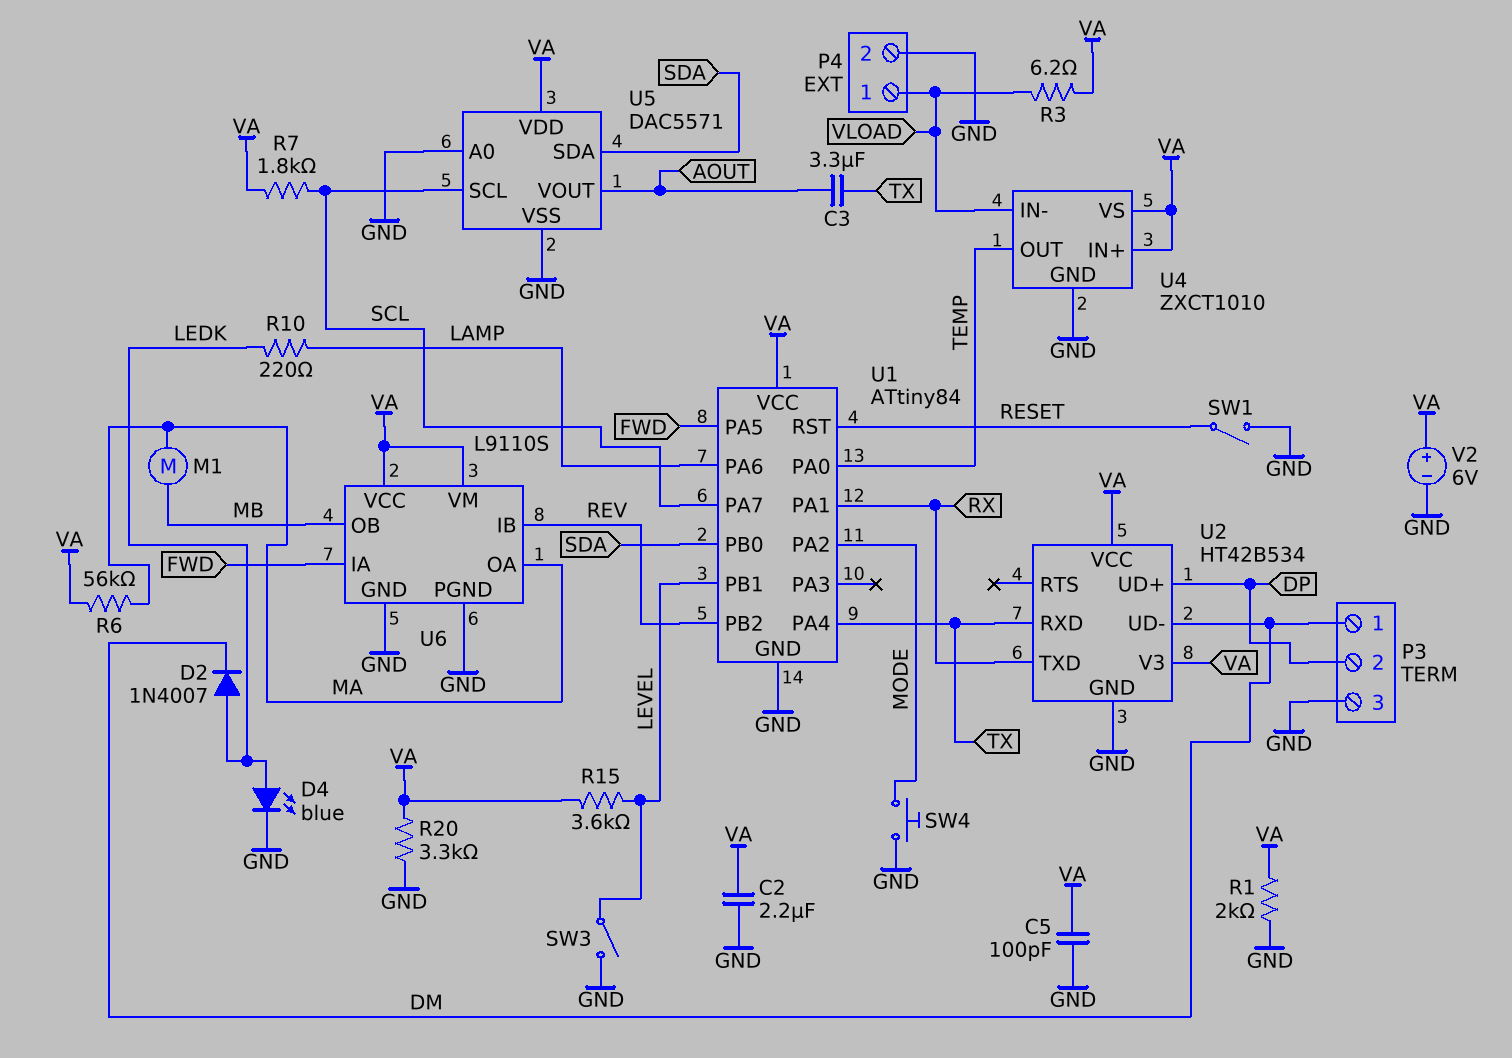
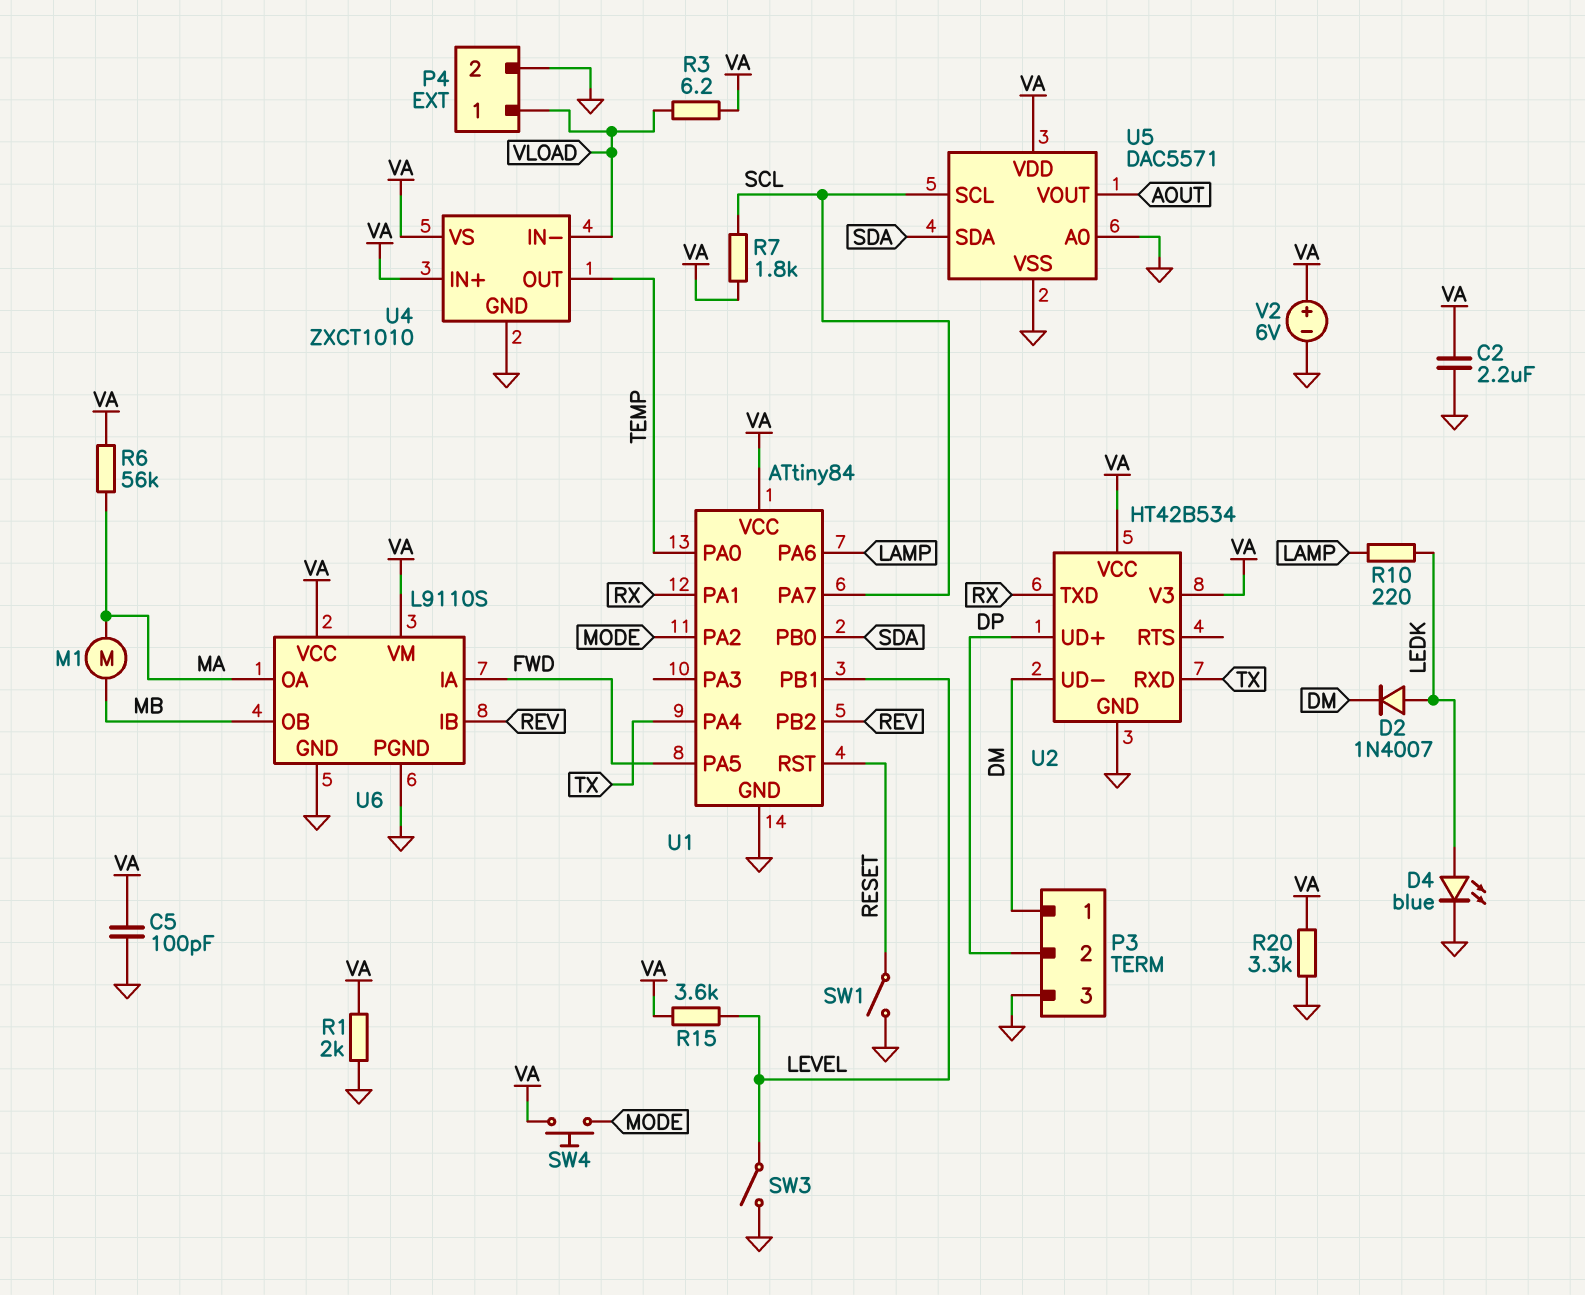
C3: 3.3uF (AOUT, TX) -> none
SW4: button (GND, MODE) -> button (MODE, VA)

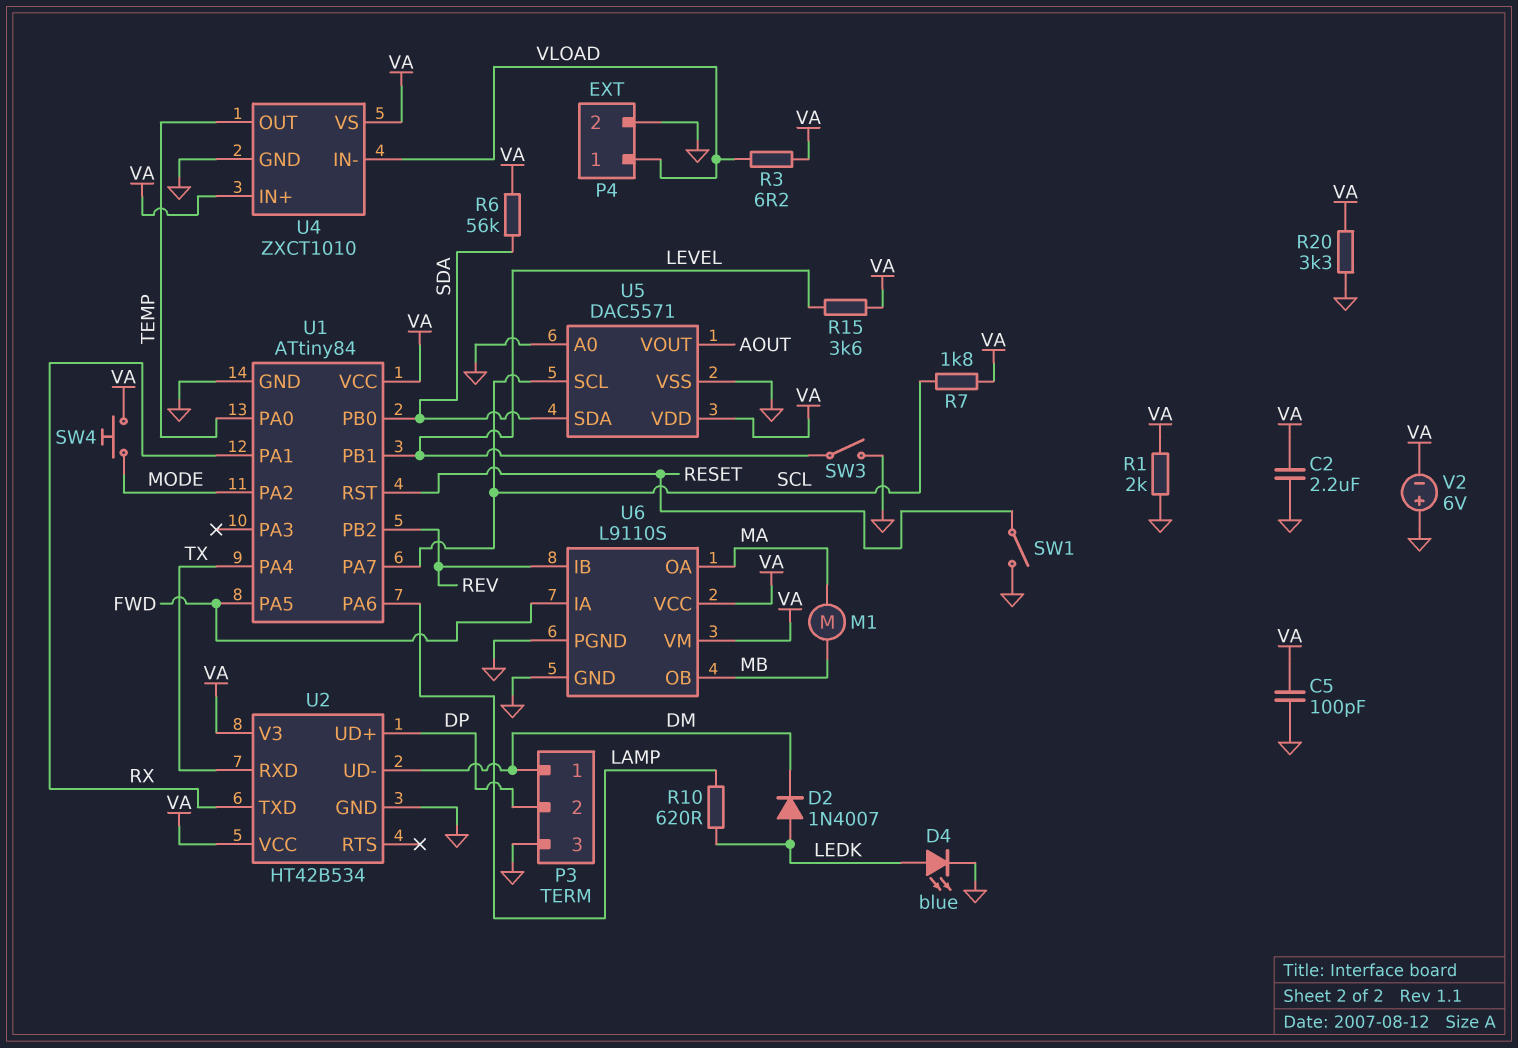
R6: 56k (MA, VA) -> 56k (SDA, VA)
R10: 220 (LAMP, LEDK) -> 620 (LAMP, LEDK)
V2: 6V (plus VA, minus GND) -> 6V (plus GND, minus VA)

